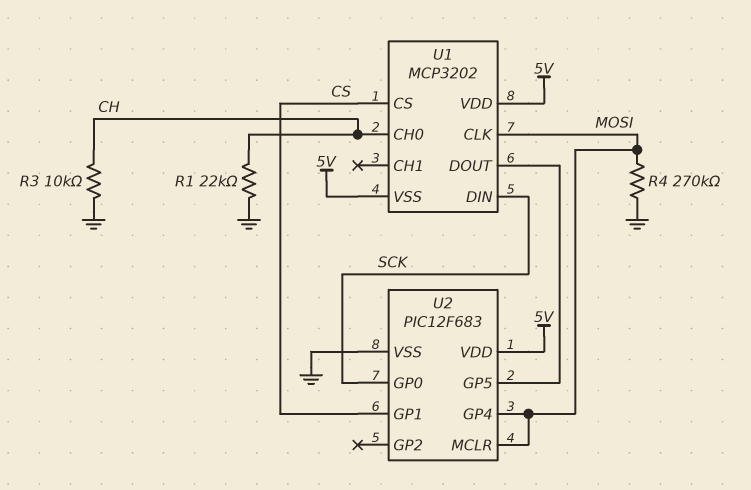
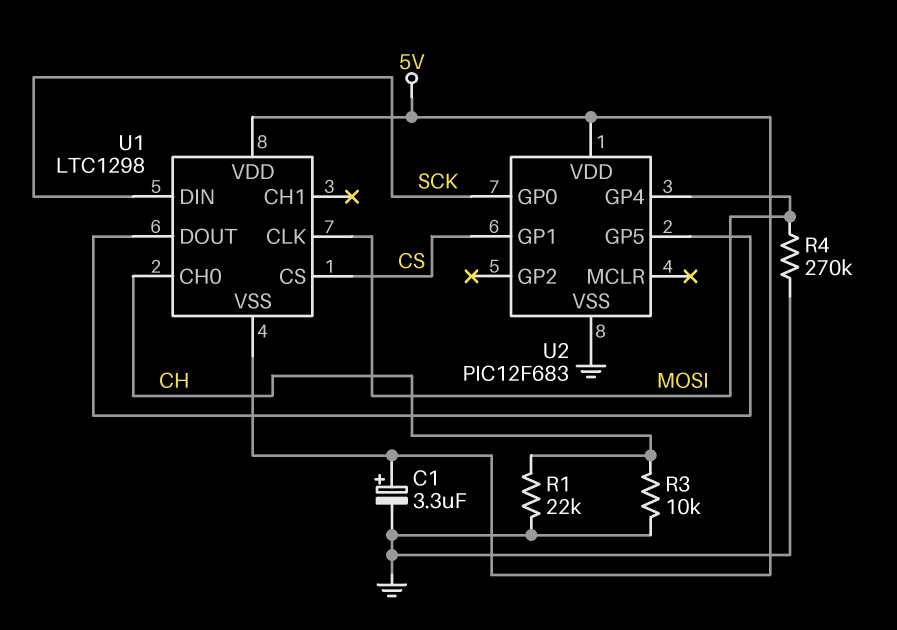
C1: none -> 3.3uF (plus 5V, minus GND)
U1: MCP3202 -> LTC1298
U2 pin MCLR: MOSI -> none

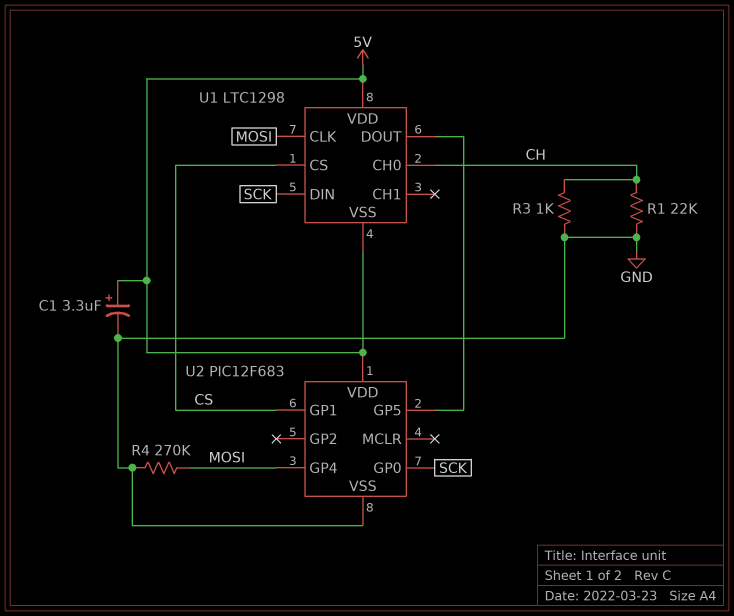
R3: 10k (CH, GND) -> 1k (CH, GND)

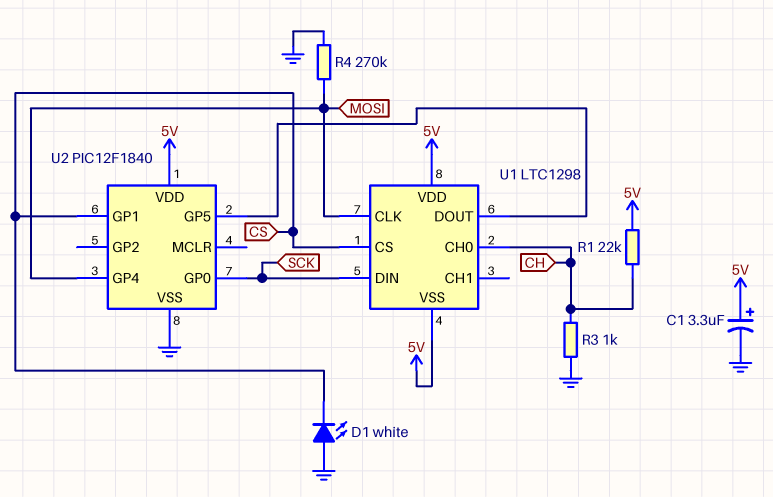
D1: none -> LED white (A GND, K CS)
R1: 22k (CH, GND) -> 22k (5V, CH)
U2: PIC12F683 -> PIC12F1840

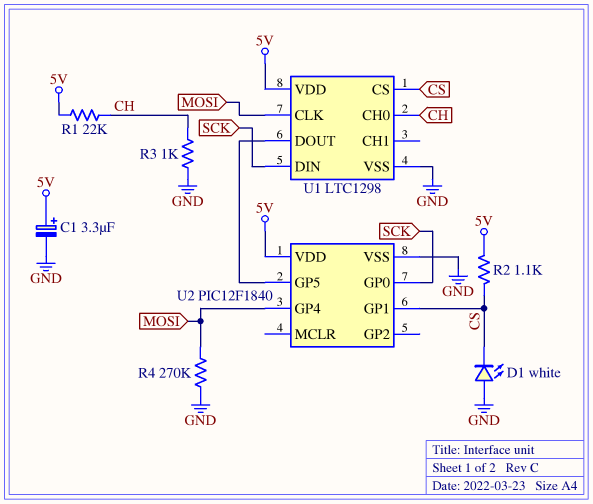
R2: none -> 1.1k (5V, CS)
U1 pin VSS: 5V -> GND

